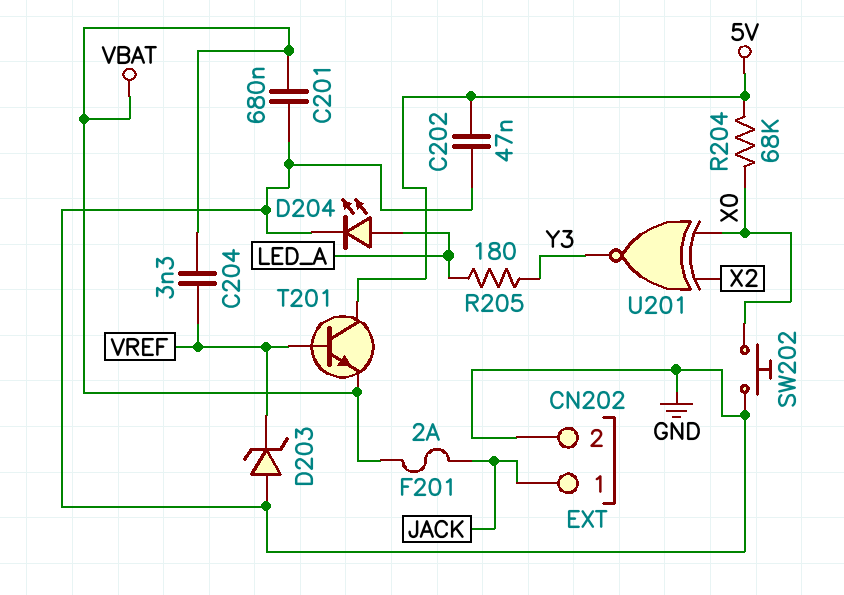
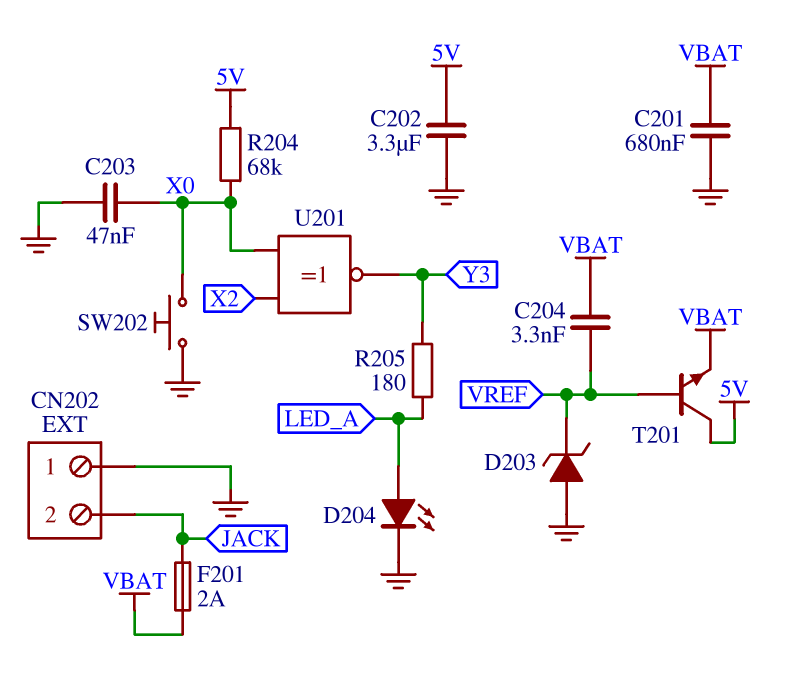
C202: 47nF (5V, GND) -> 3.3uF (5V, GND)
C203: none -> 47nF (GND, X0)
CN202 pin 1: JACK -> GND
CN202 pin 2: GND -> JACK

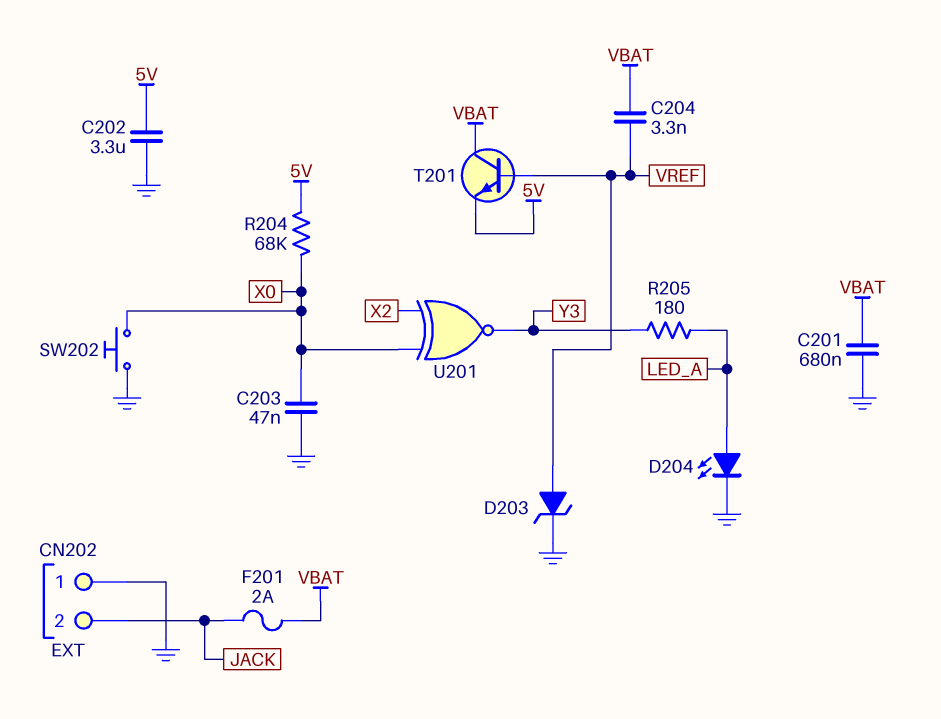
D203: zener (A GND, K VREF) -> zener (A VREF, K GND)
T201: NPN (B VREF, C 5V, E VBAT) -> NPN (B VREF, C VBAT, E 5V)

